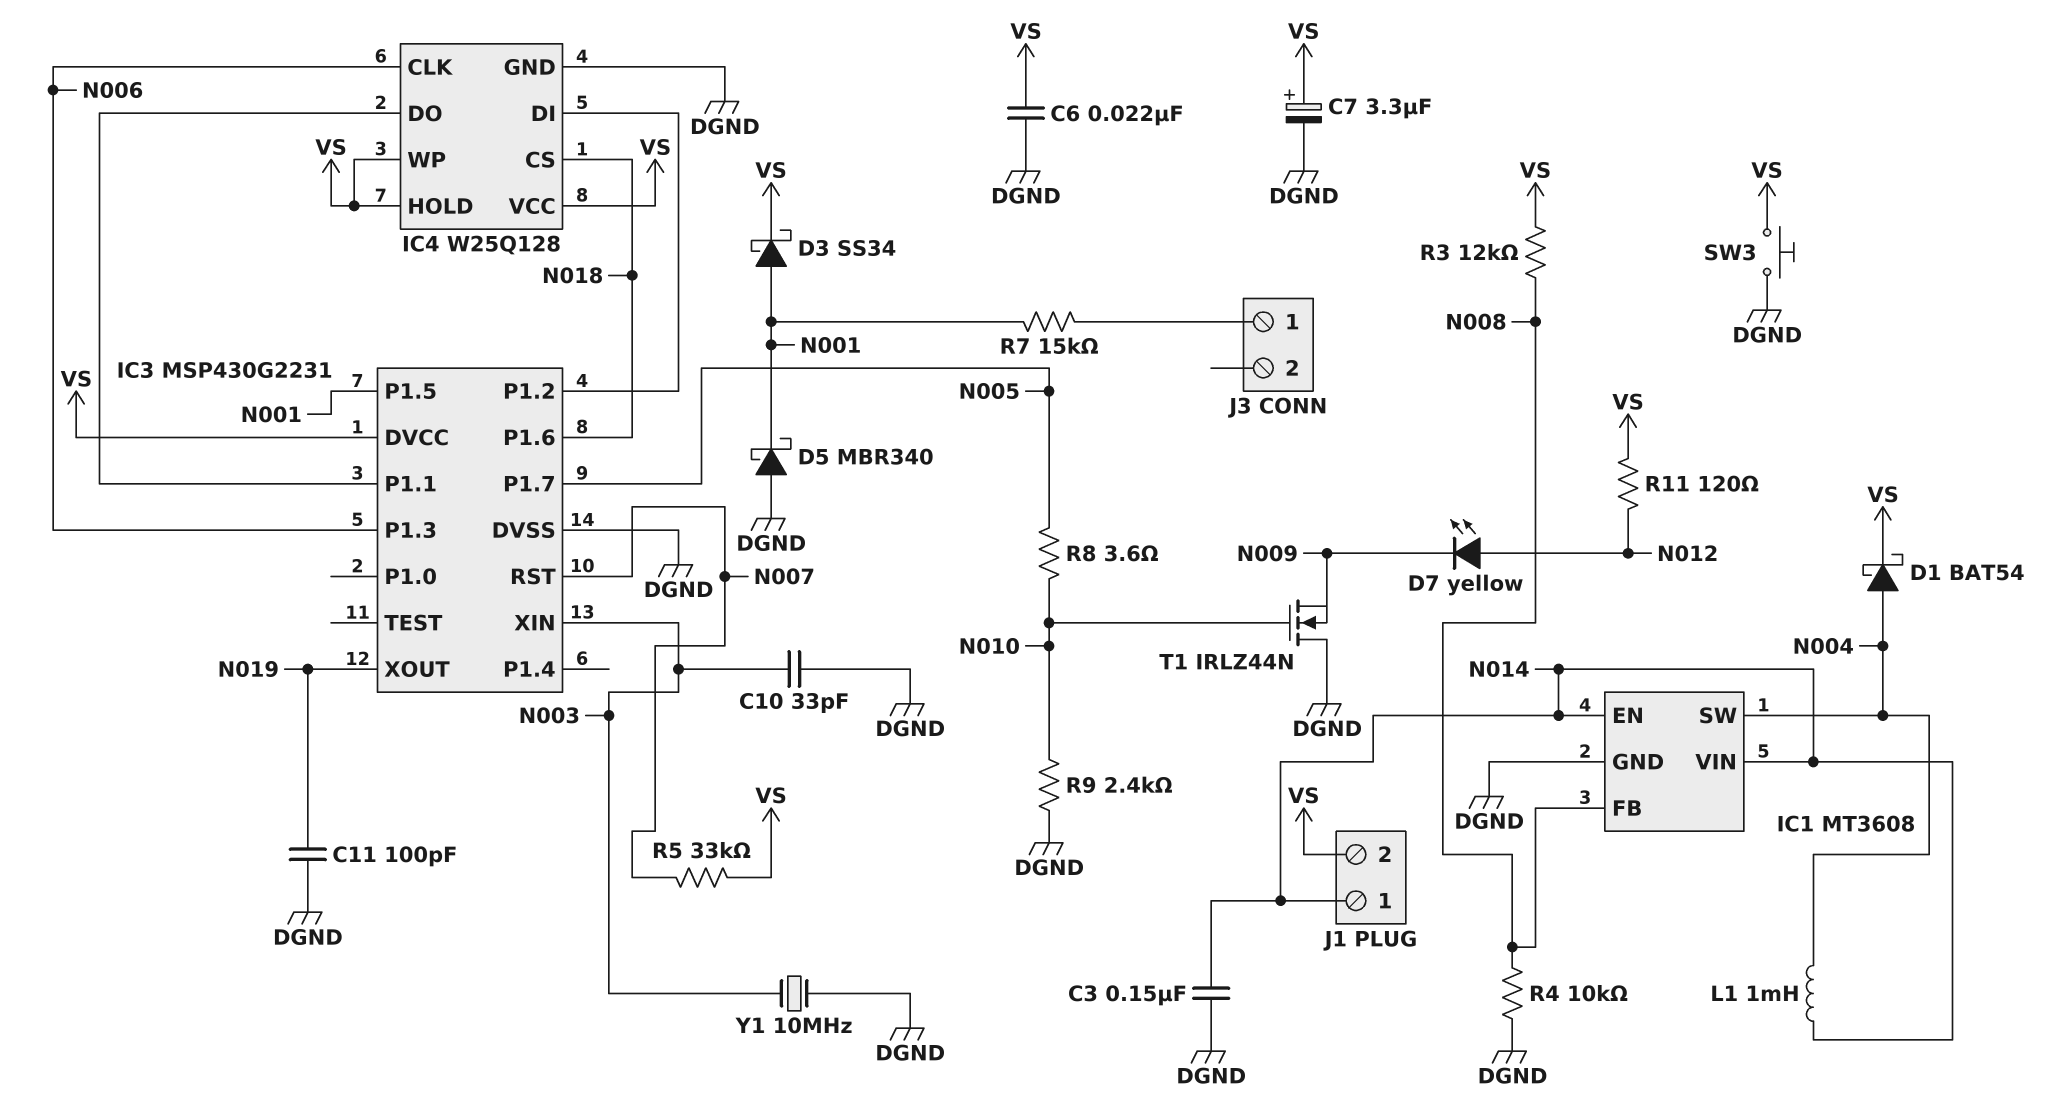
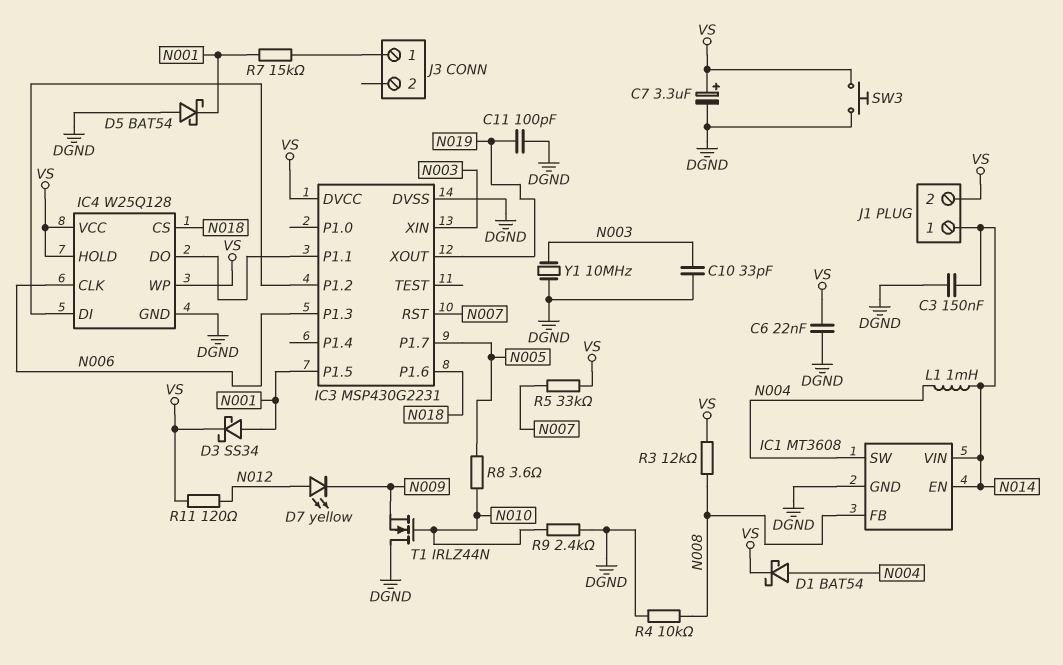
D5: schottky MBR340 (A DGND, K N001) -> schottky BAT54 (A DGND, K N001)

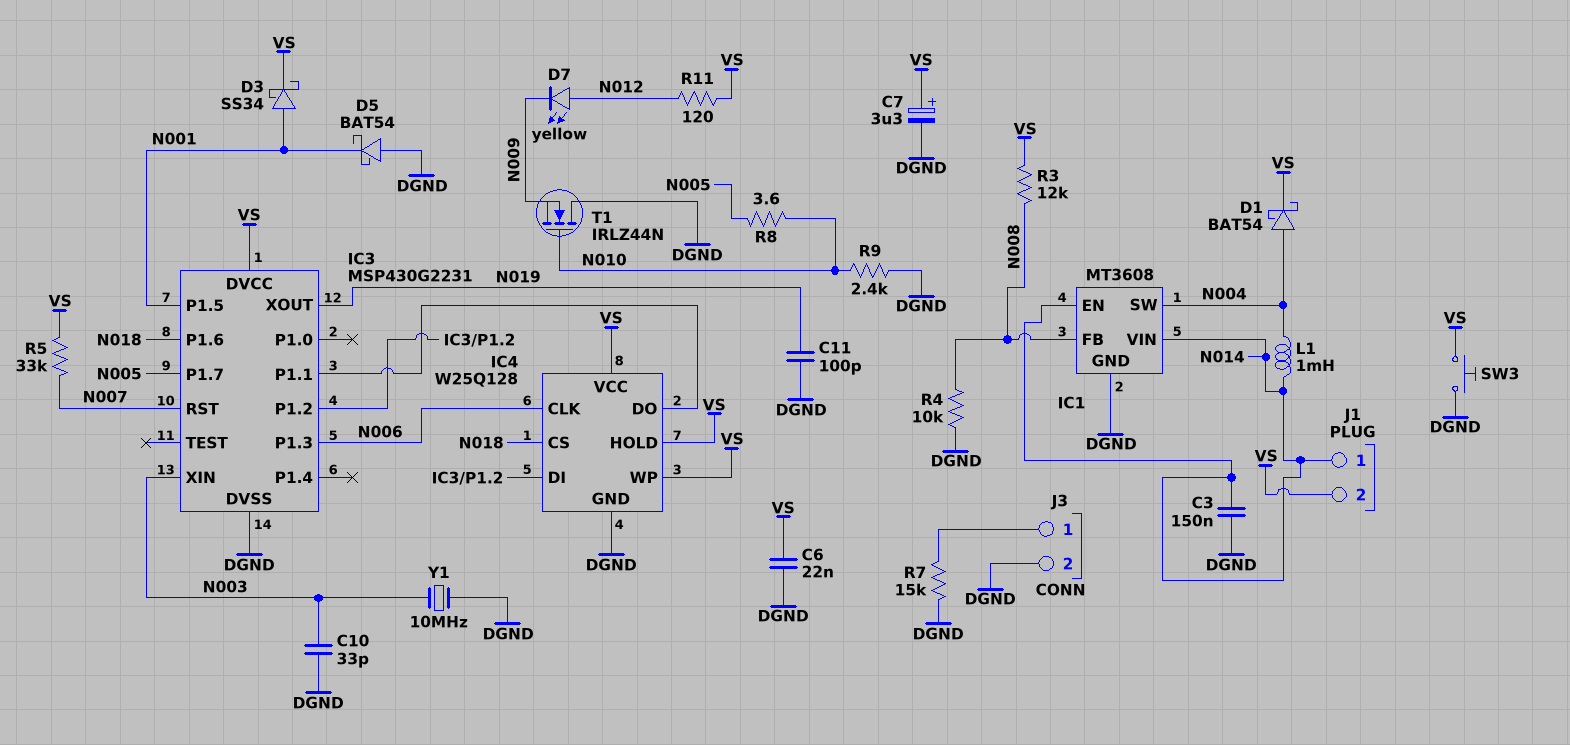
J3 pin 2: none -> DGND
R7: 15k (J3/1, N001) -> 15k (DGND, J3/1)

